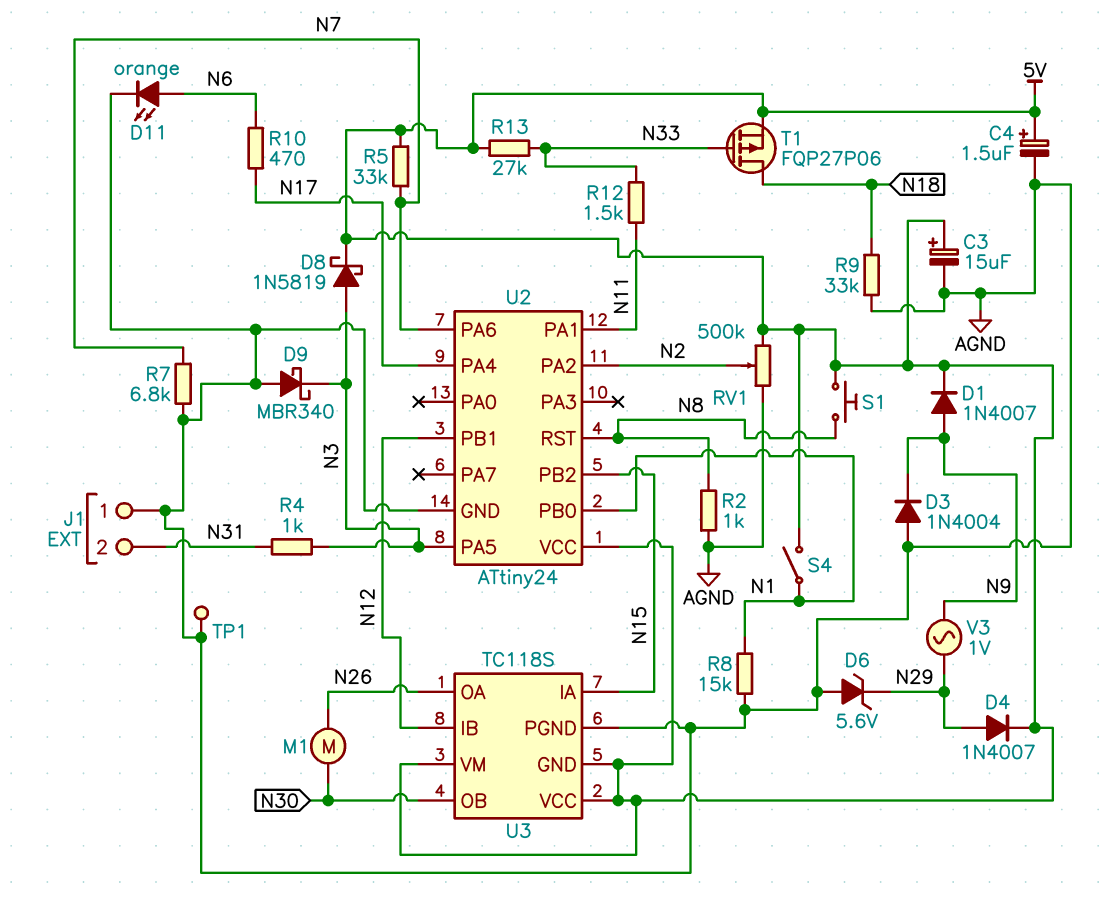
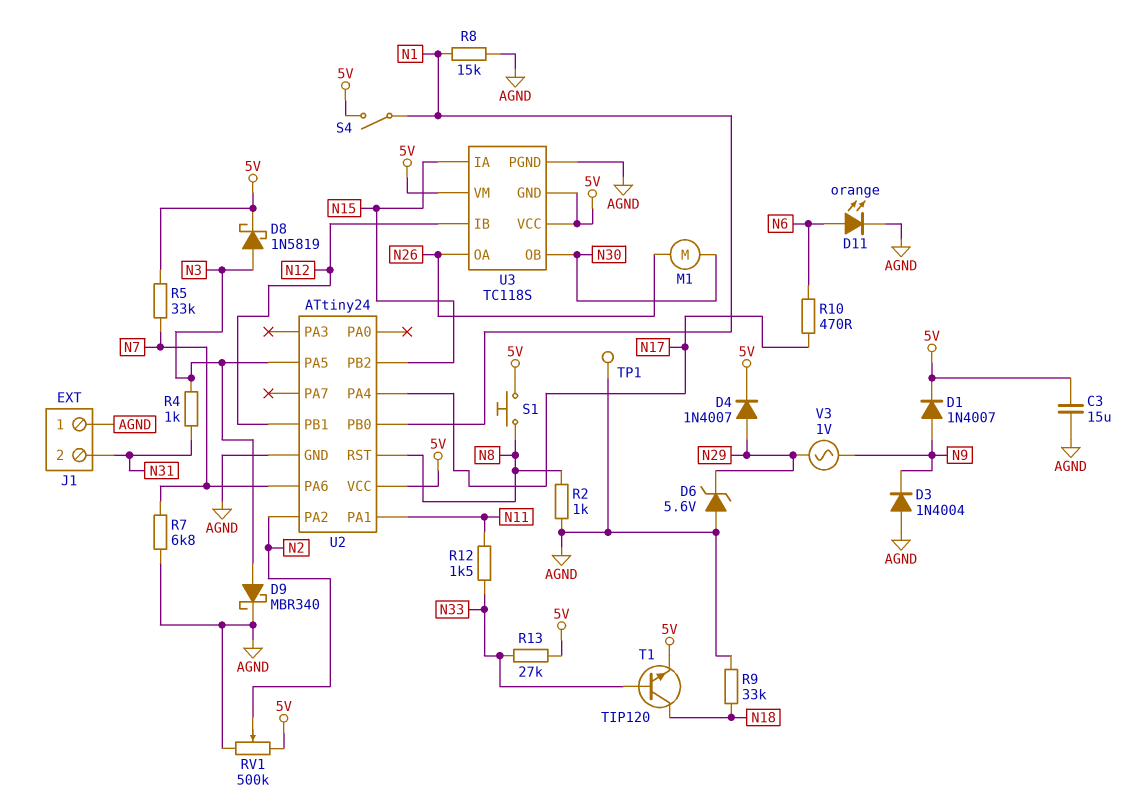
C3: 15uF (plus 5V, minus AGND) -> 15uF (5V, AGND)
C4: 1.5uF (plus 5V, minus AGND) -> none
D9: schottky MBR340 (A AGND, K N3) -> schottky MBR340 (A N3, K AGND)
T1: PMOS FQP27P06 (G N33, D N18, S 5V) -> NPN TIP120 (B N33, C N18, E 5V)

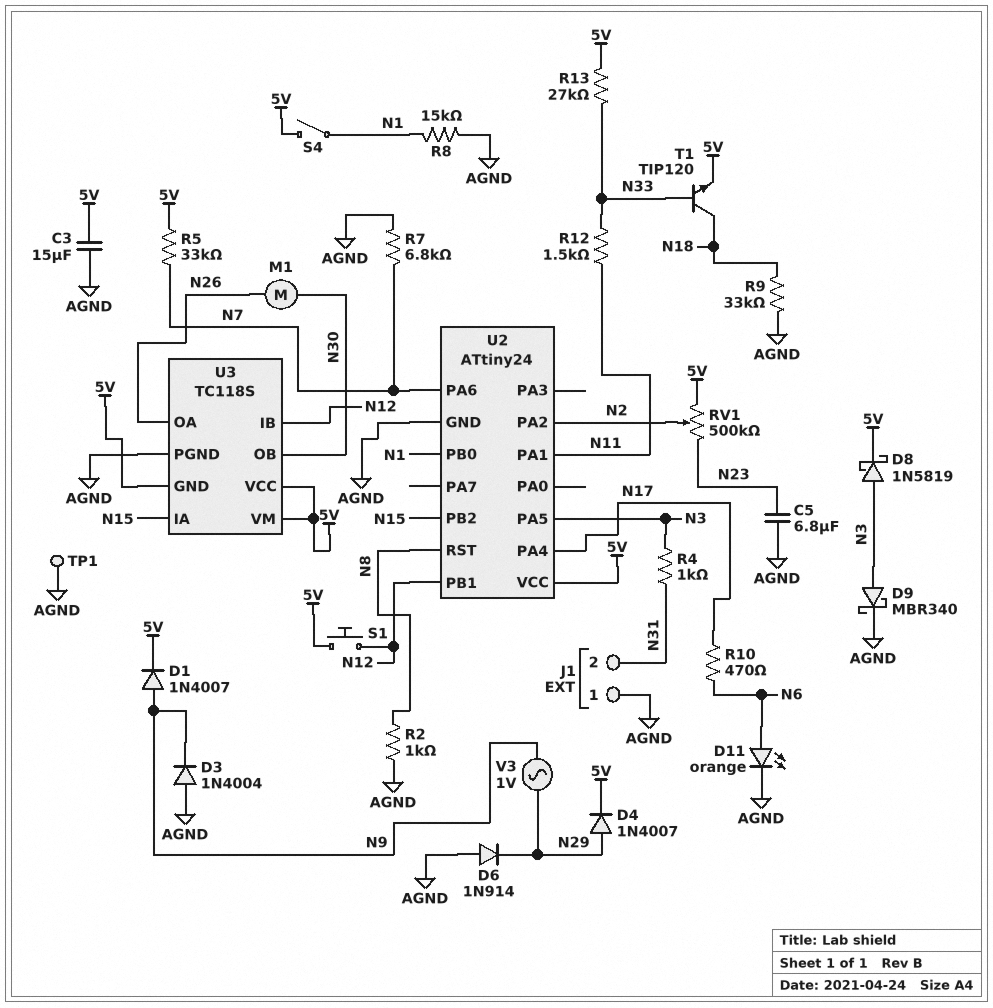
C5: none -> 6.8uF (AGND, N23)
D6: zener 5.6V (A AGND, K N29) -> diode 1N914 (A AGND, K N29)
RV1: 500k (5V, AGND, wiper N2) -> 500k (5V, N23, wiper N2)
S1: button (5V, N8) -> button (5V, N12)

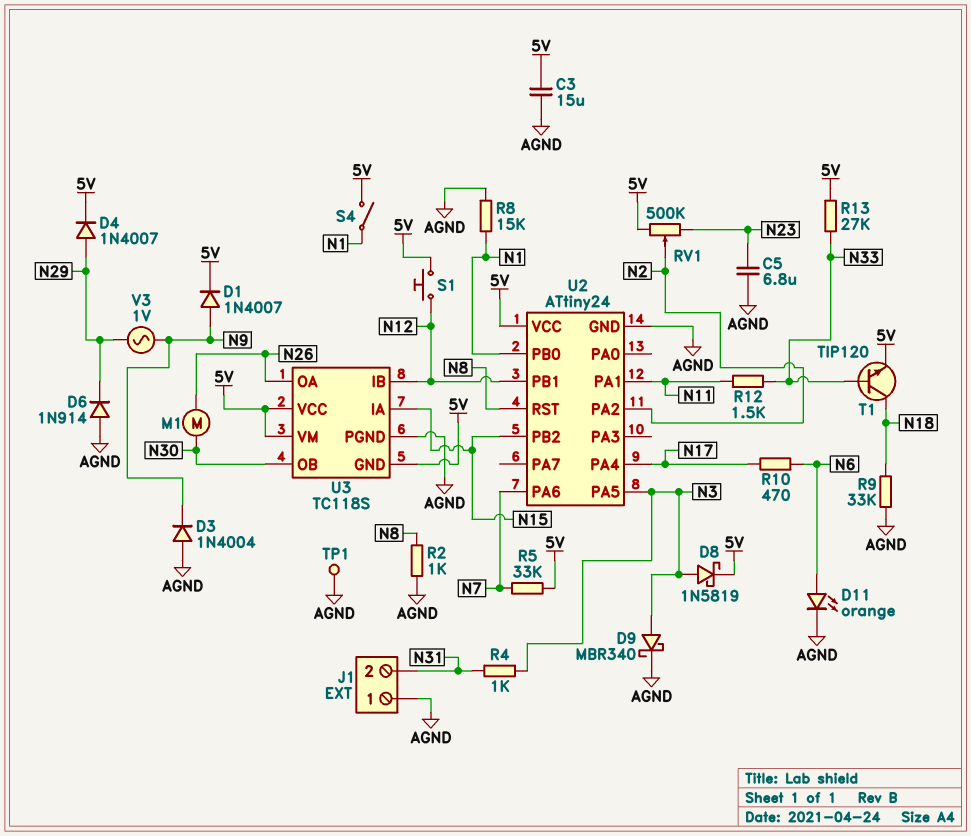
R7: 6.8k (AGND, N7) -> none

